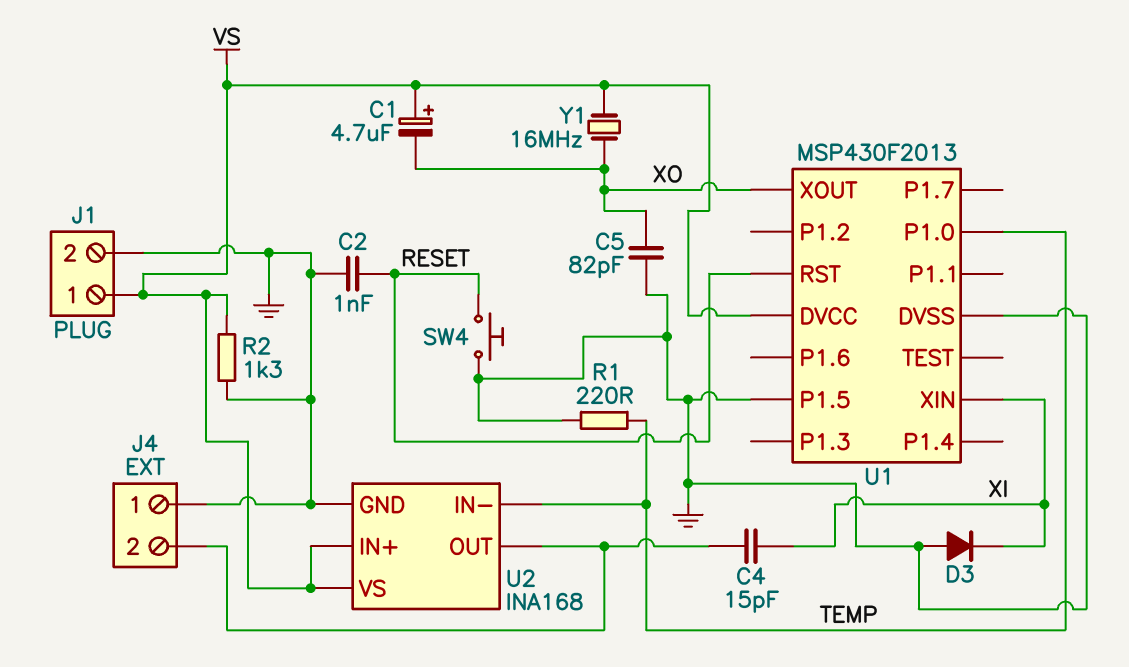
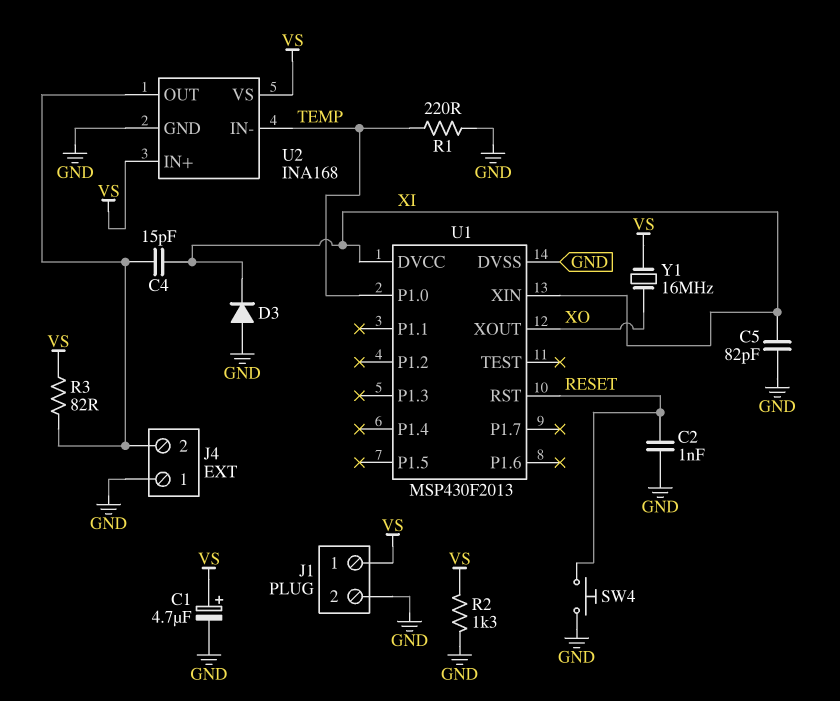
C1: 4.7uF (plus VS, minus XO) -> 4.7uF (plus VS, minus GND)
C5: 82pF (GND, XO) -> 82pF (GND, XI)
R3: none -> 82 (J4/2, VS)
U1 pin DVCC: VS -> XI
U1 pin P1.5: GND -> none

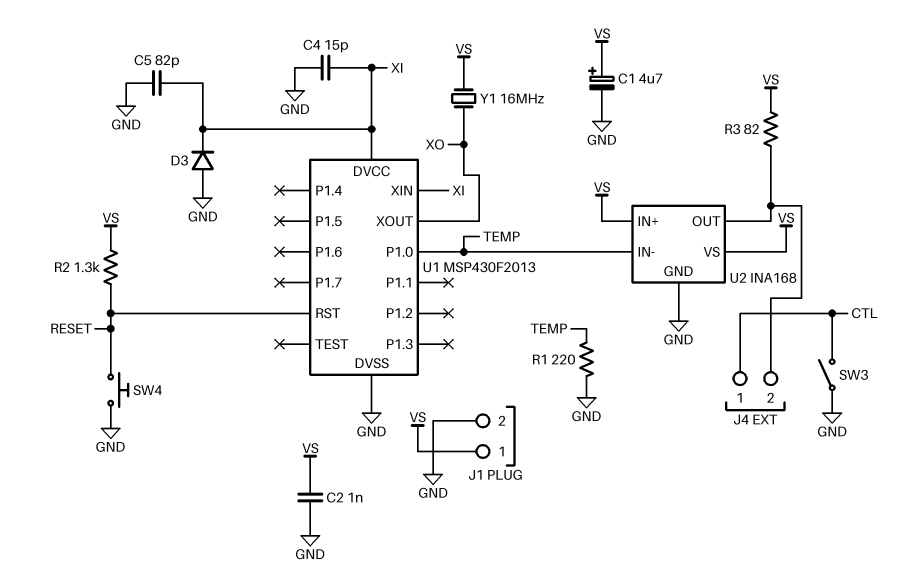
C2: 1nF (GND, RESET) -> 1nF (GND, VS)
C4: 15pF (J4/2, XI) -> 15pF (GND, XI)
J4 pin 1: GND -> CTL
R2: 1.3k (GND, VS) -> 1.3k (RESET, VS)
SW3: none -> switch (CTL, GND)

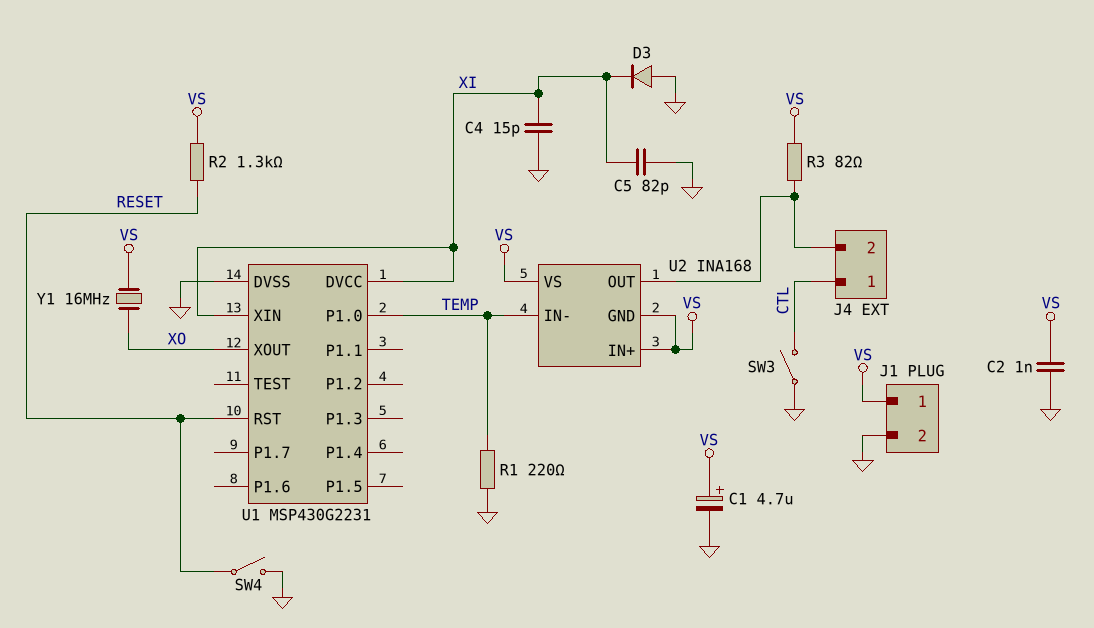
SW4: button (GND, RESET) -> switch (GND, RESET)
U1: MSP430F2013 -> MSP430G2231
U2 pin GND: GND -> VS

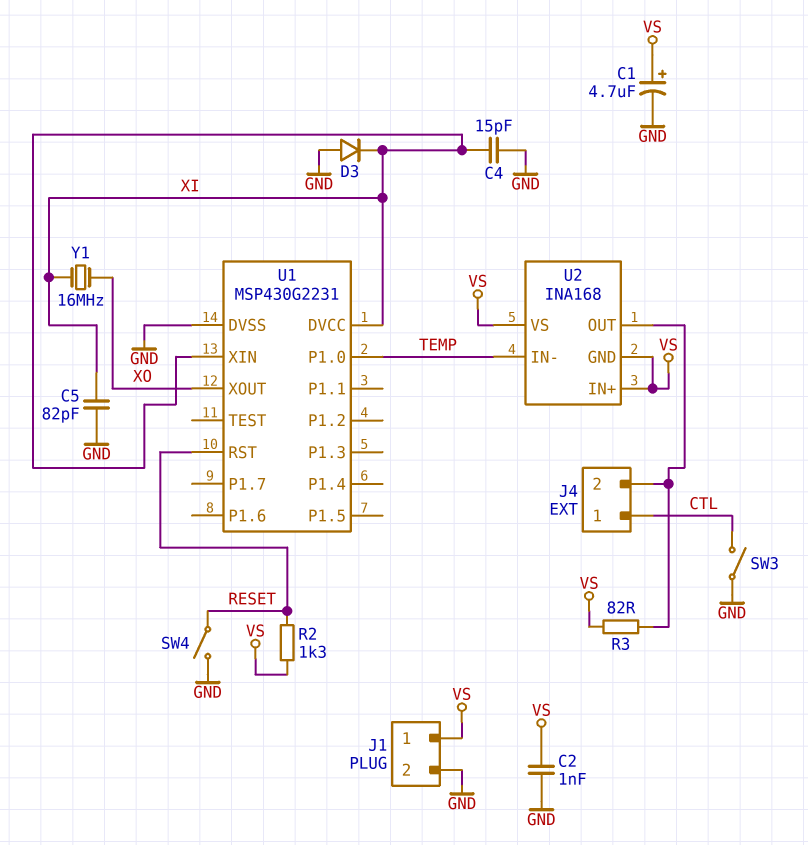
R1: 220 (GND, TEMP) -> none
Y1: 16MHz (VS, XO) -> 16MHz (XI, XO)

